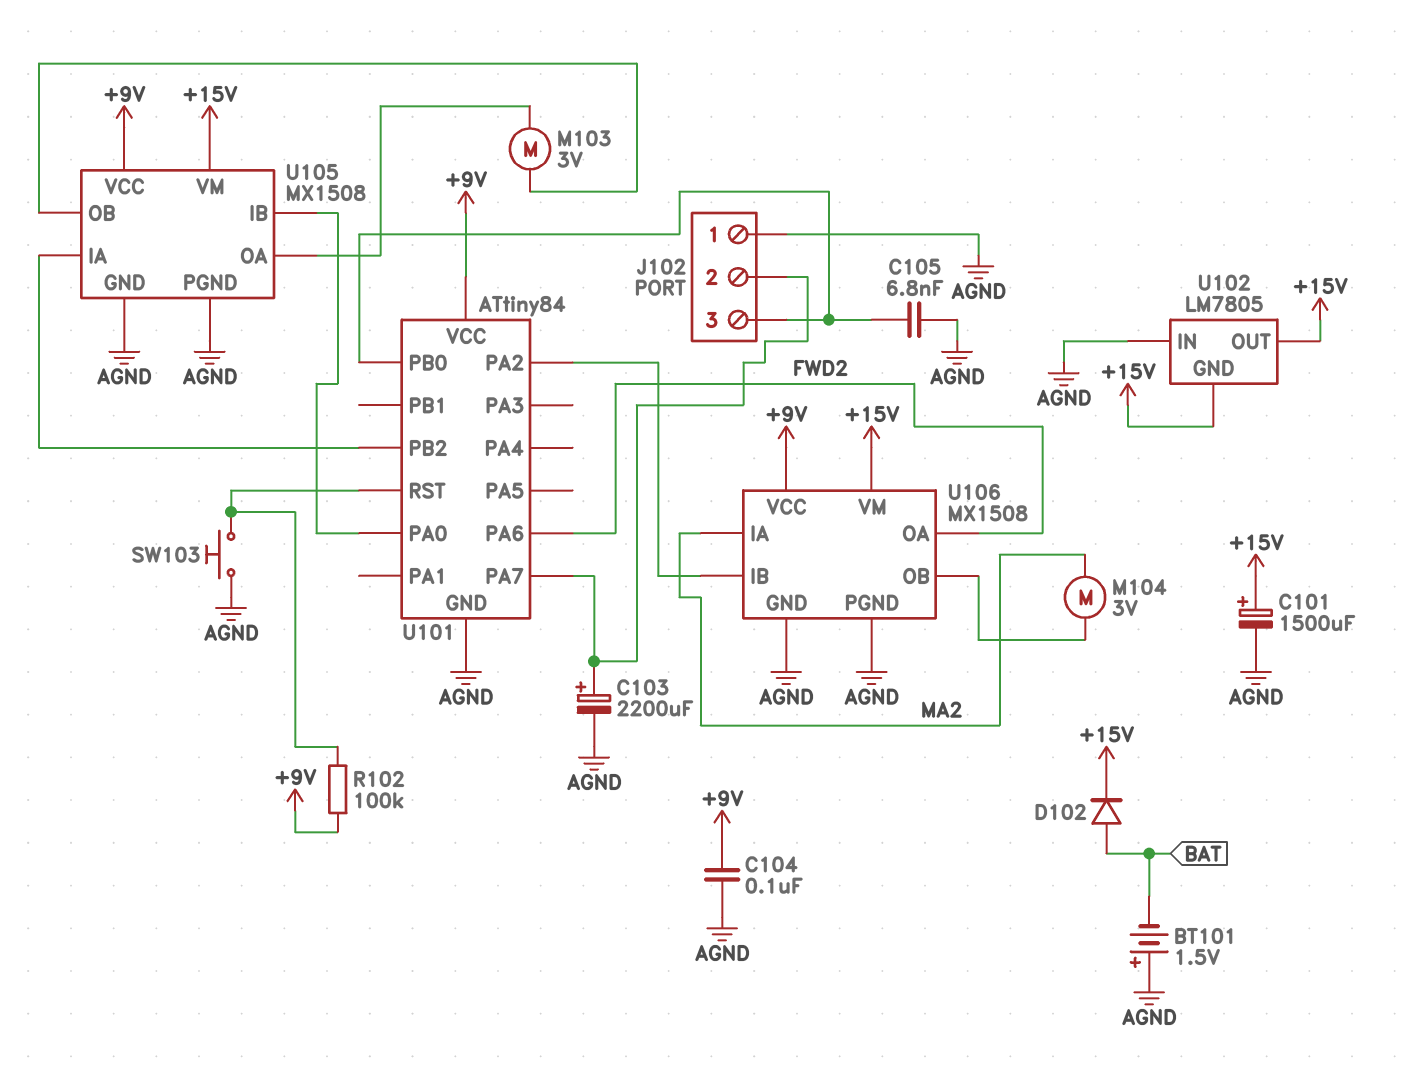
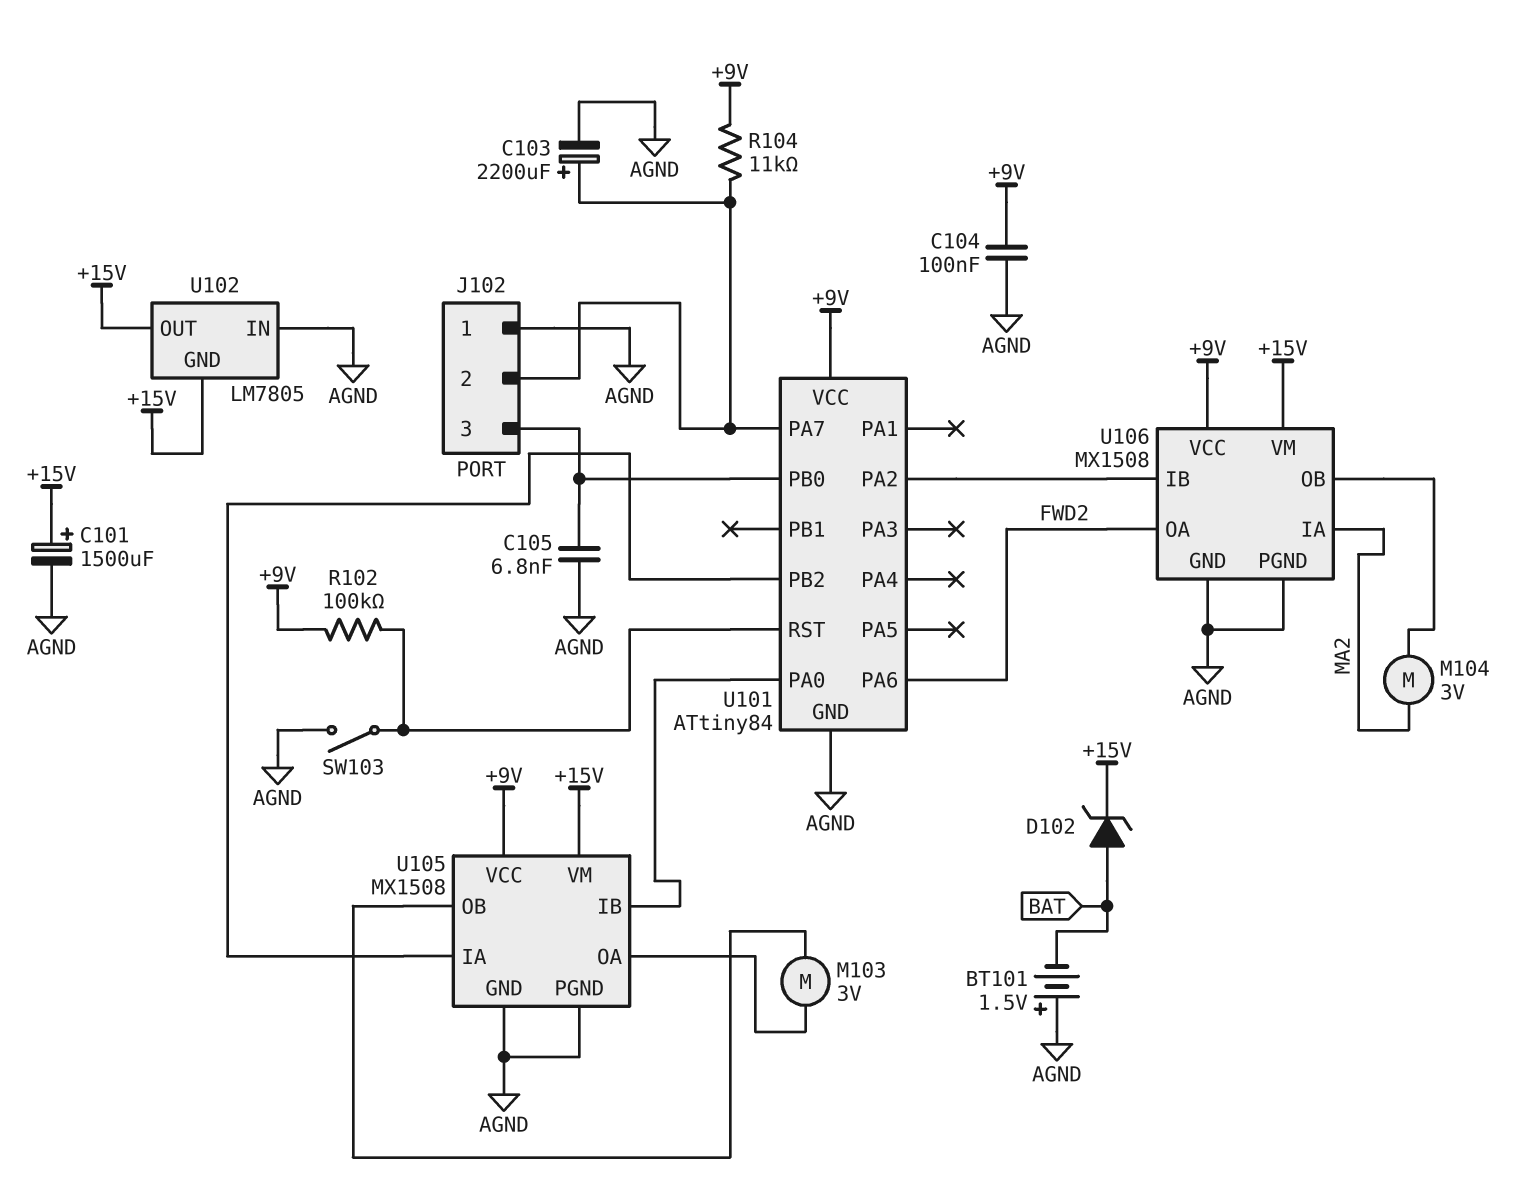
D102: diode (A BAT, K +15V) -> zener (A BAT, K +15V)
R104: none -> 11k (+9V, J102/2)
SW103: button (AGND, U101/RST) -> switch (AGND, U101/RST)

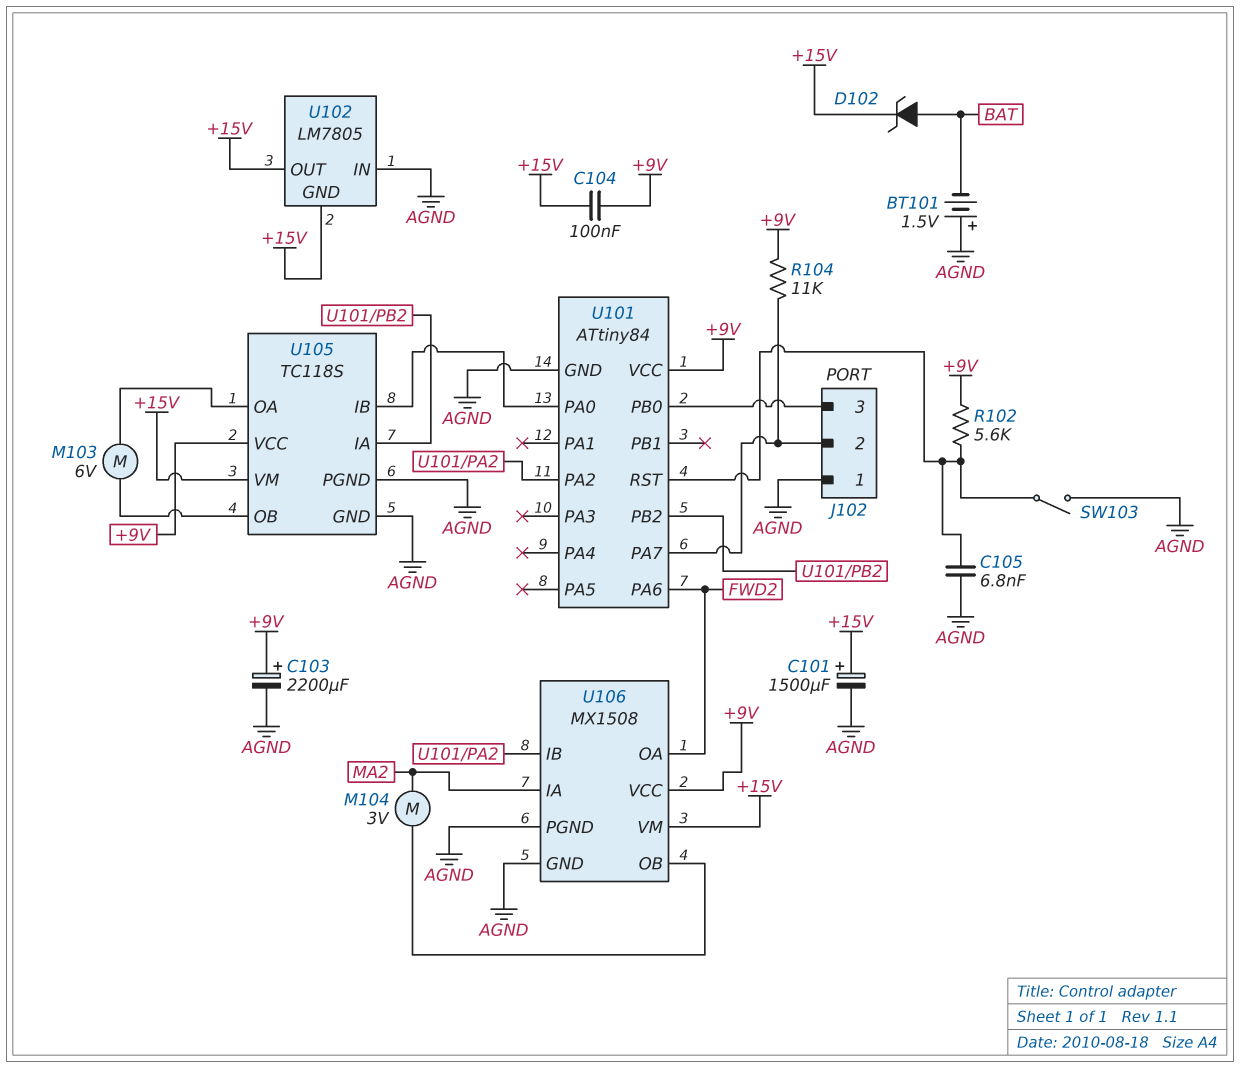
C103: 2200uF (plus J102/2, minus AGND) -> 2200uF (plus +9V, minus AGND)
C104: 100nF (+9V, AGND) -> 100nF (+9V, +15V)
C105: 6.8nF (AGND, J102/3) -> 6.8nF (AGND, U101/RST)
M103: motor 3V (U105/OA, U105/OB) -> motor 6V (U105/OA, U105/OB)
R102: 100k (+9V, U101/RST) -> 5.6k (+9V, U101/RST)
U105: MX1508 -> TC118S

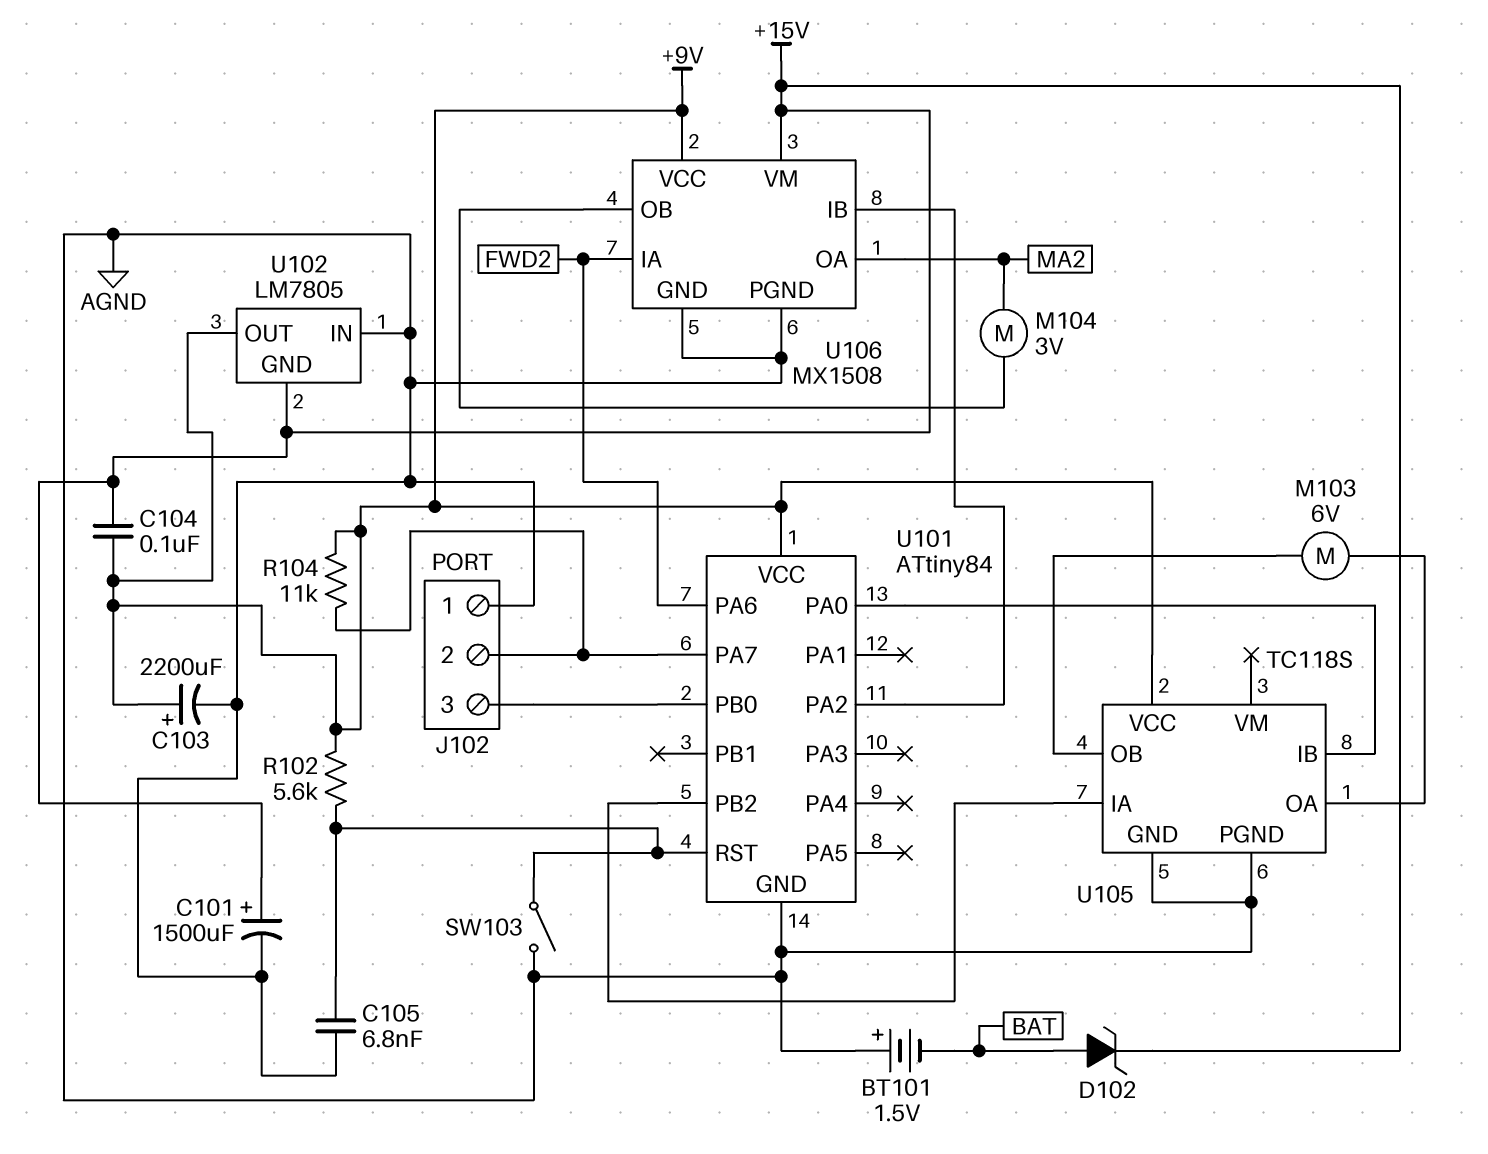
U102 pin OUT: +15V -> +9V
U105 pin VM: +15V -> none
U106 pin IA: MA2 -> FWD2
U106 pin OA: FWD2 -> MA2

